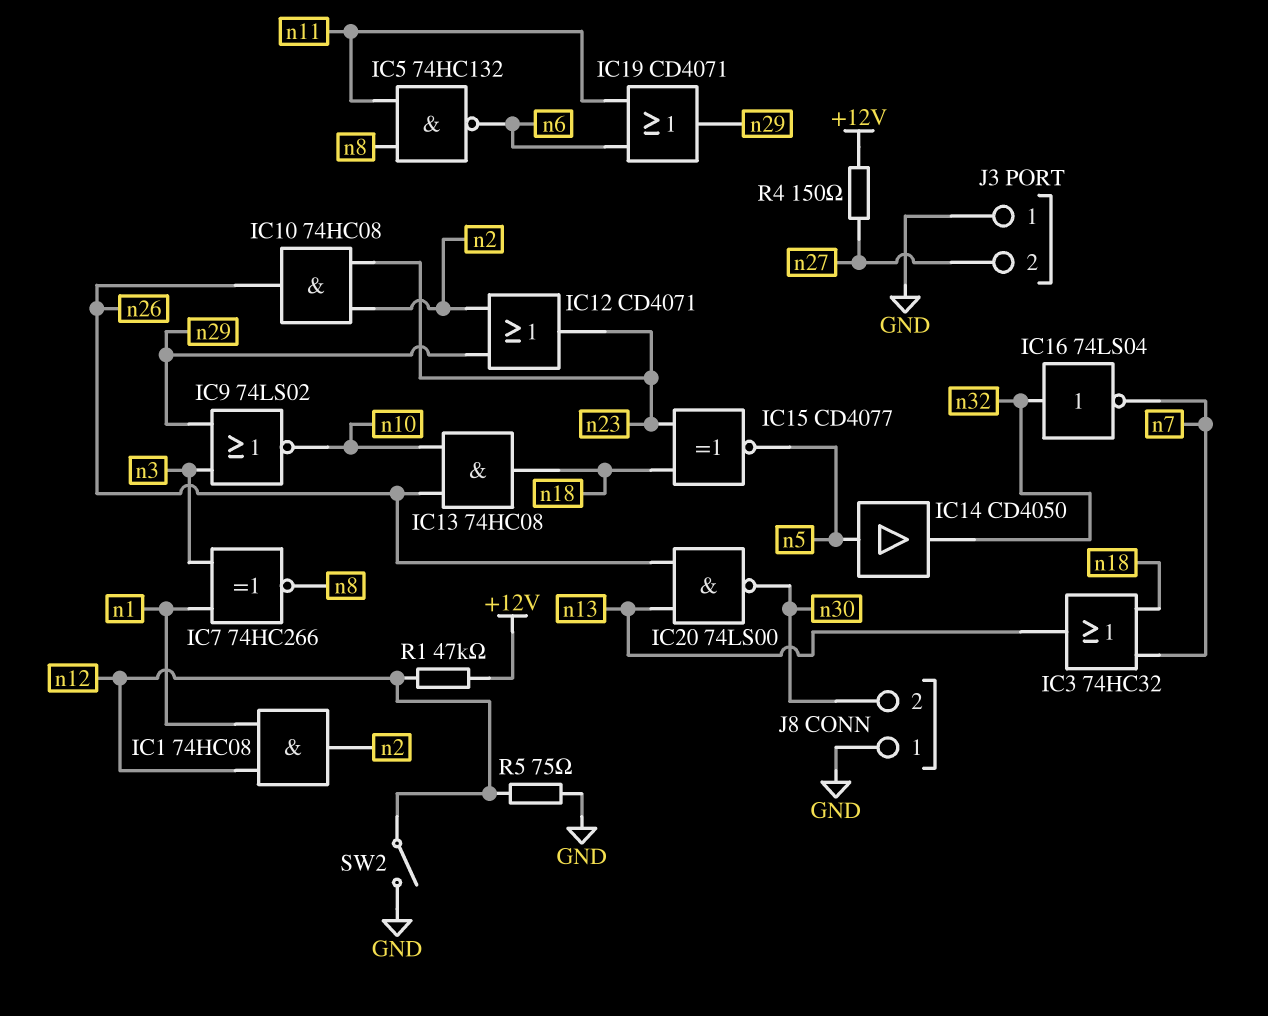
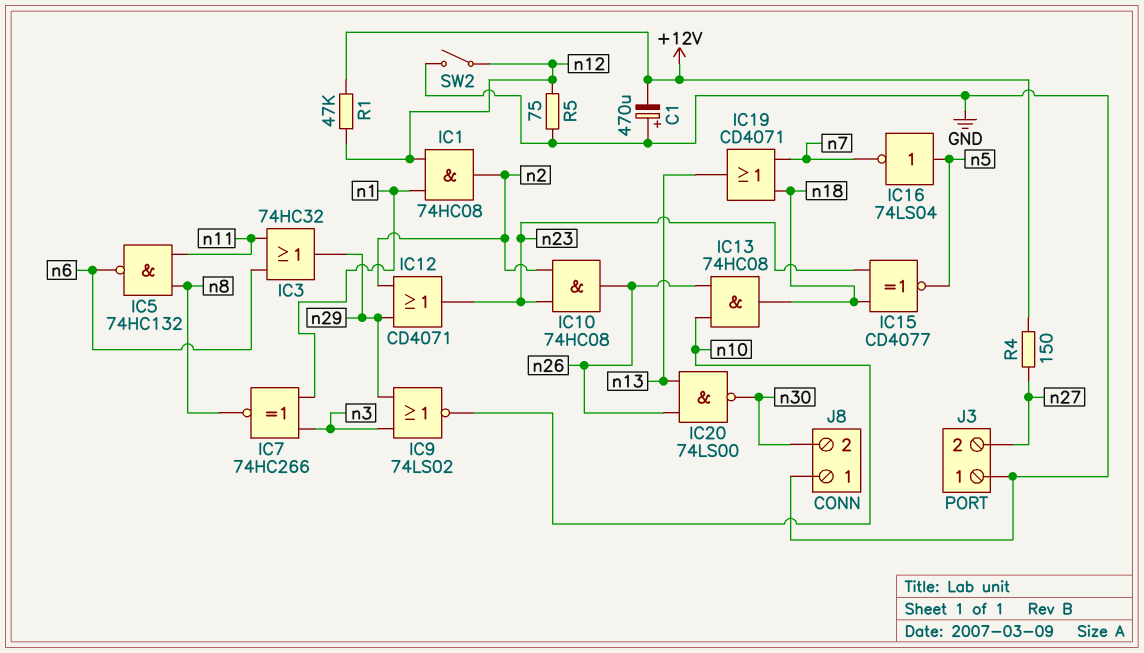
C1: none -> 470uF (plus GND, minus +12V)
IC3: OR 74HC32 (in n7, in n18, out n13) -> OR 74HC32 (in n6, in n11, out n29)
IC14: buffer CD4050 (in n5, out n32) -> none
IC16: NOT 74LS04 (in n32, out n7) -> NOT 74LS04 (in n5, out n7)
IC19: OR CD4071 (in n6, in n11, out n29) -> OR CD4071 (in n7, in n18, out n13)

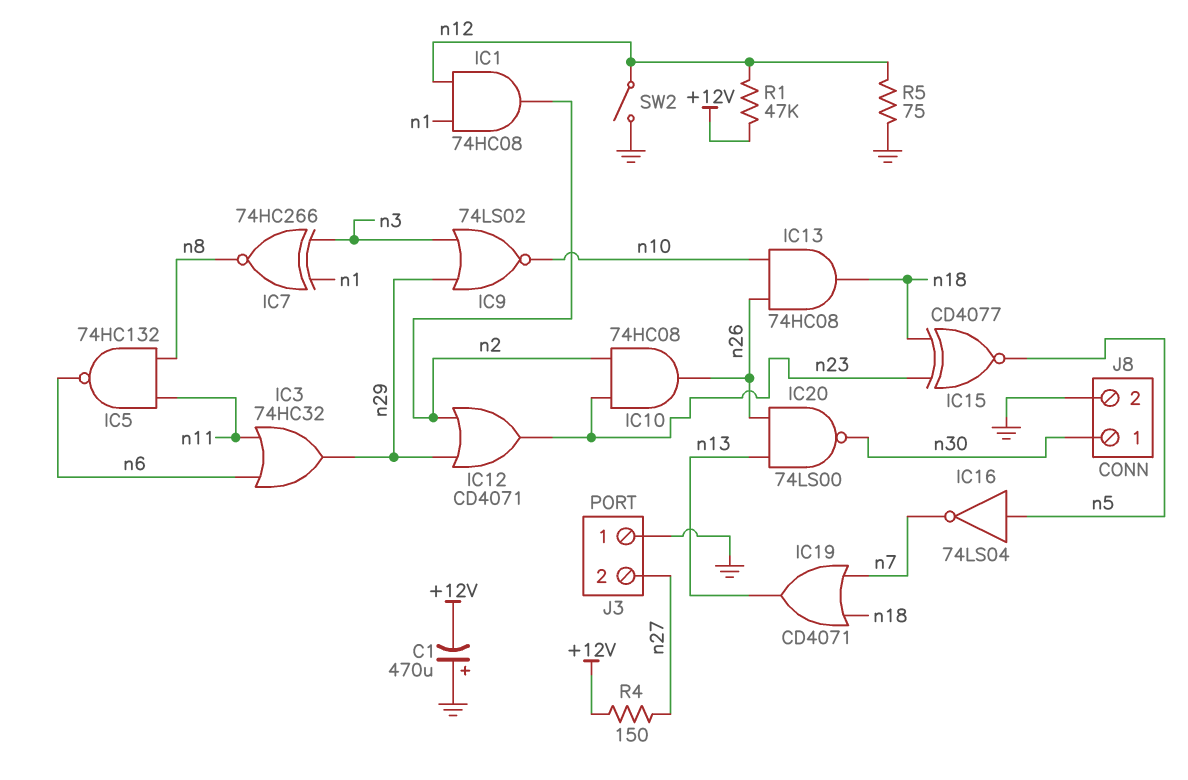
J8 pin 1: GND -> n30
J8 pin 2: n30 -> GND

